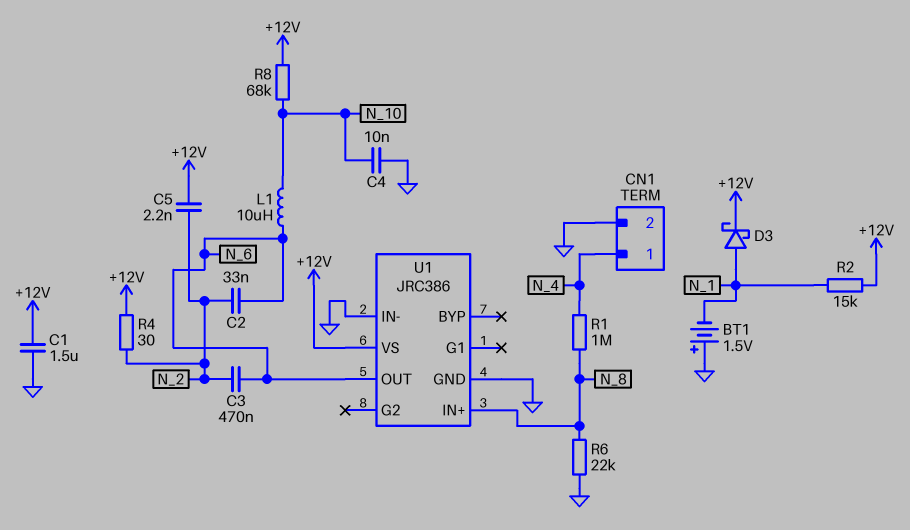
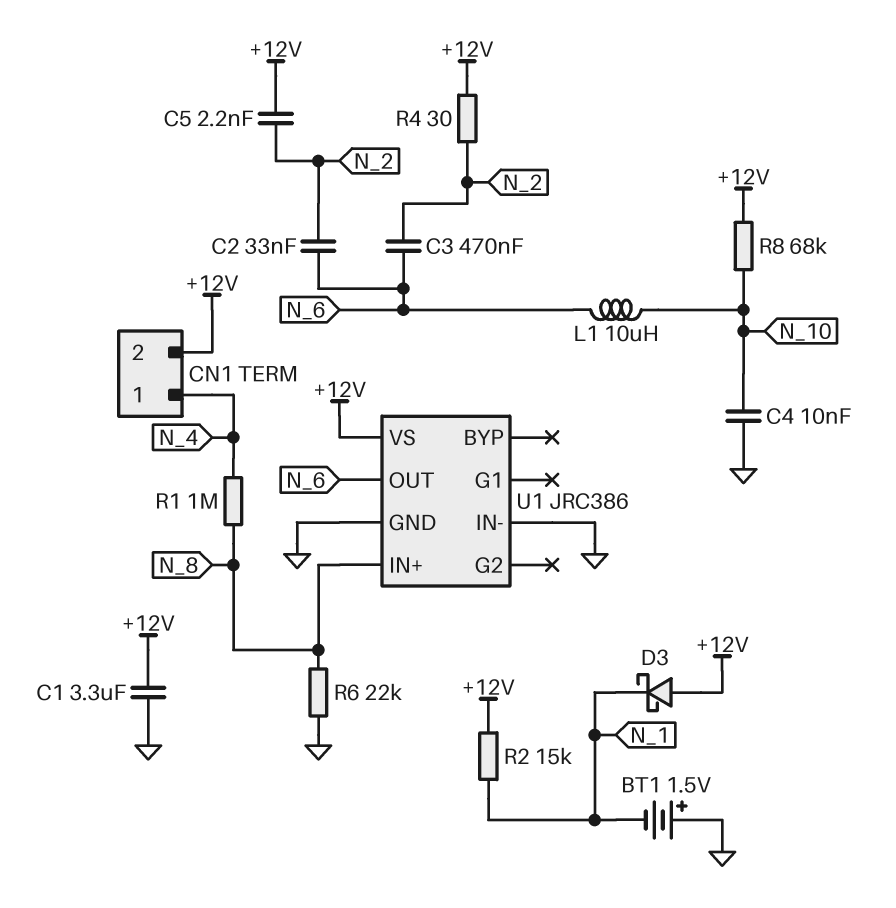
C1: 1.5uF (+12V, GND) -> 3.3uF (+12V, GND)
CN1 pin 2: GND -> +12V
D3: schottky (A N_1, K +12V) -> schottky (A +12V, K N_1)

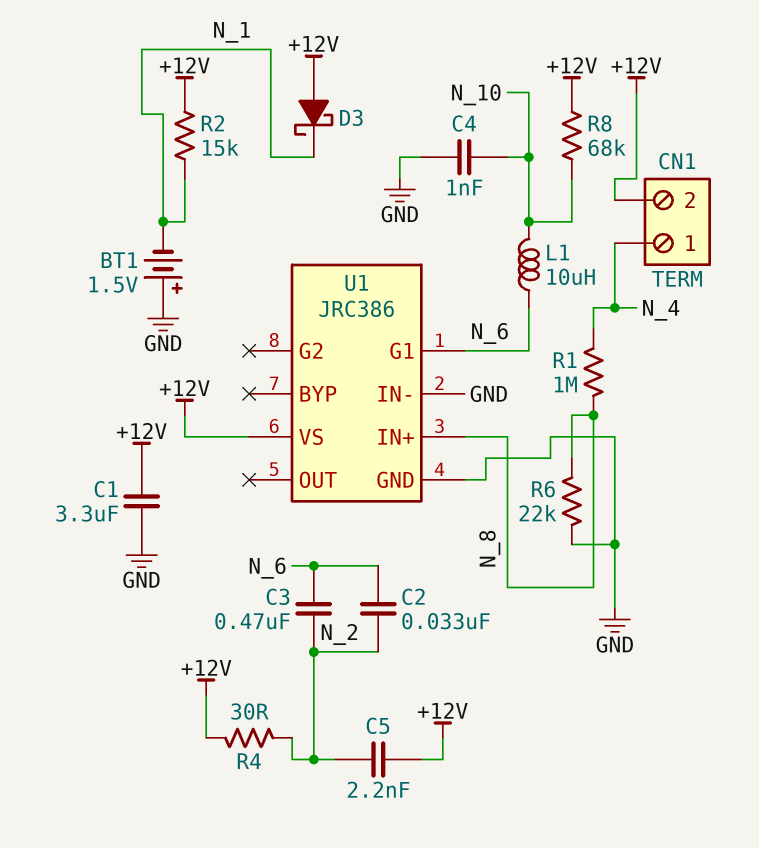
C4: 10nF (GND, N_10) -> 1nF (GND, N_10)
U1 pin G1: none -> N_6
U1 pin OUT: N_6 -> none

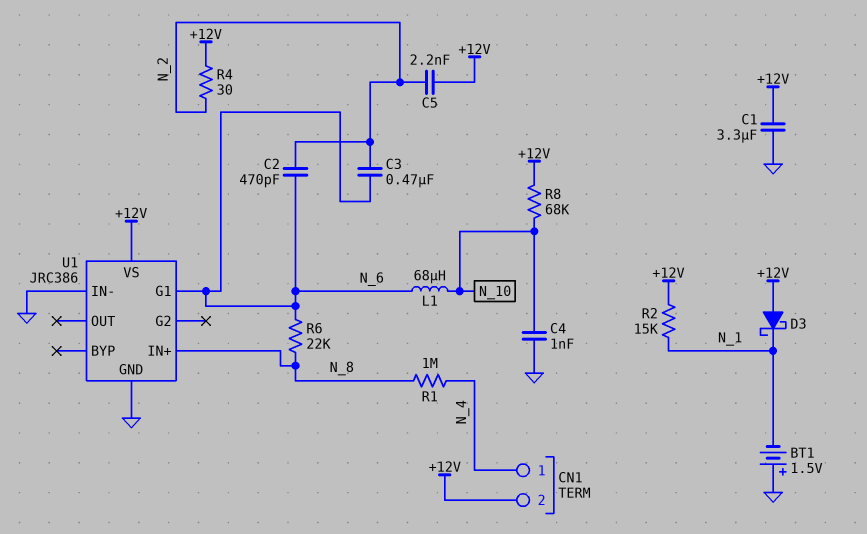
C2: 33nF (N_2, N_6) -> 470pF (N_2, N_6)
L1: 10uH (N_6, N_10) -> 68uH (N_6, N_10)
R6: 22k (GND, N_8) -> 22k (N_6, N_8)

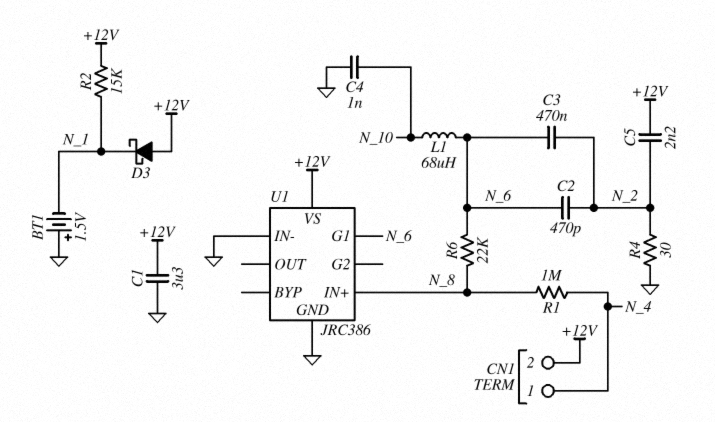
R4: 30 (+12V, N_2) -> 30 (GND, N_2)
R8: 68k (+12V, N_10) -> none

